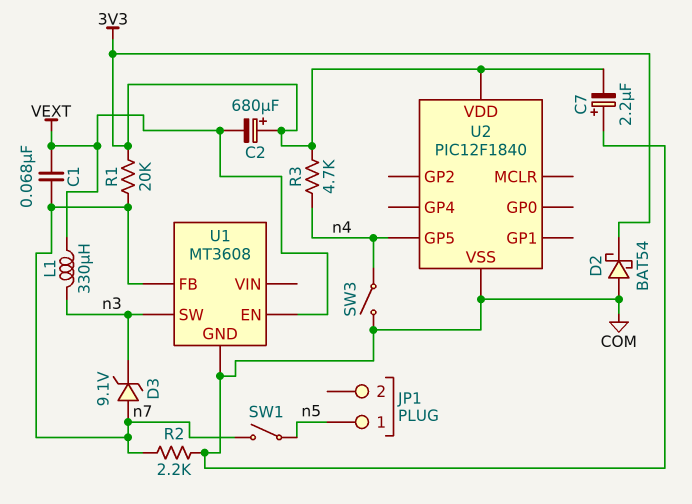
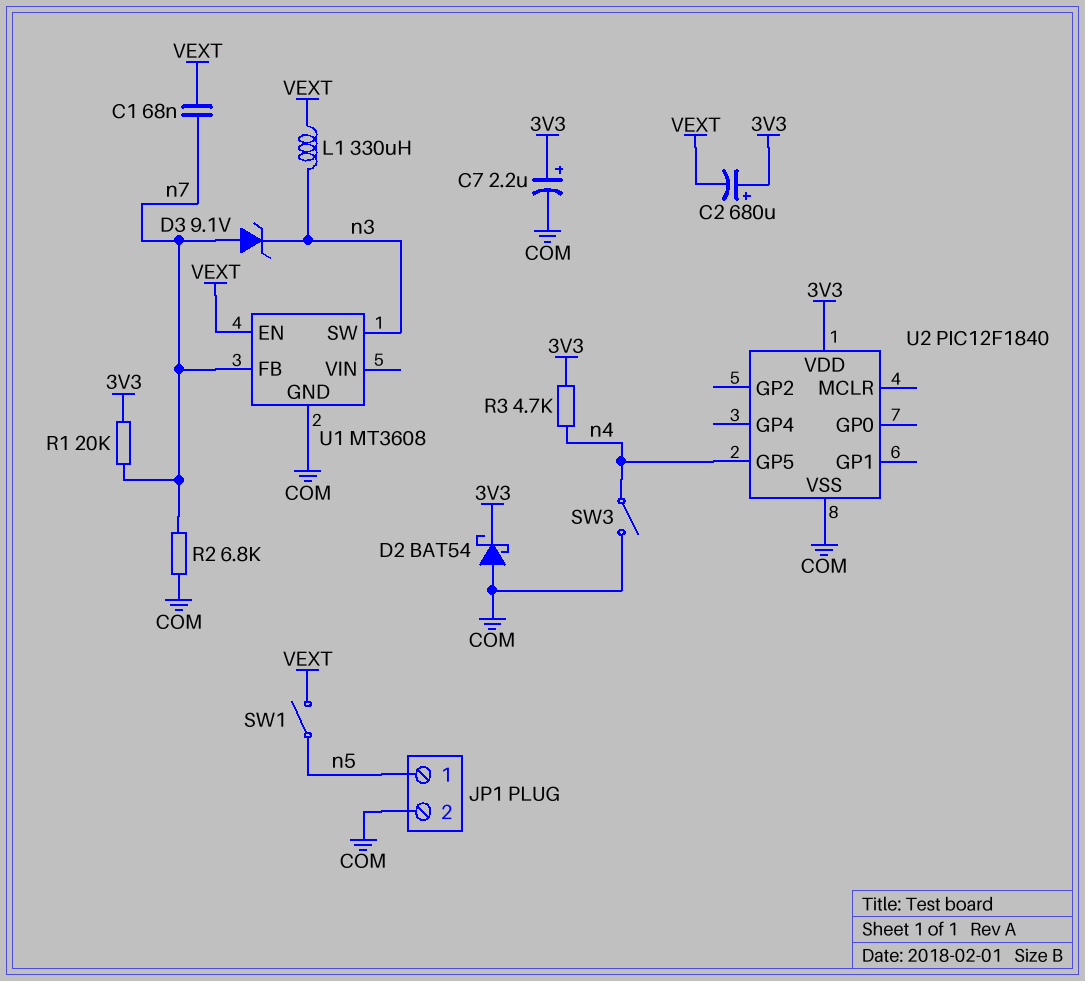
C7: 2.2uF (plus COM, minus 3V3) -> 2.2uF (plus 3V3, minus COM)
JP1 pin 2: none -> COM
R2: 2.2k (COM, n7) -> 6.8k (COM, n7)
SW1: switch (n5, n7) -> switch (VEXT, n5)

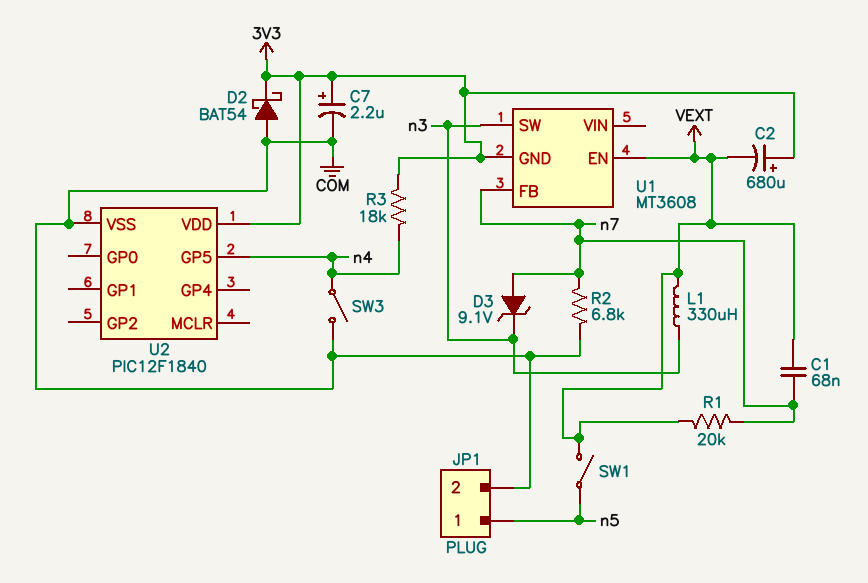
R1: 20k (3V3, n7) -> 20k (VEXT, n7)
R3: 4.7k (3V3, n4) -> 18k (3V3, n4)
U1 pin GND: COM -> 3V3

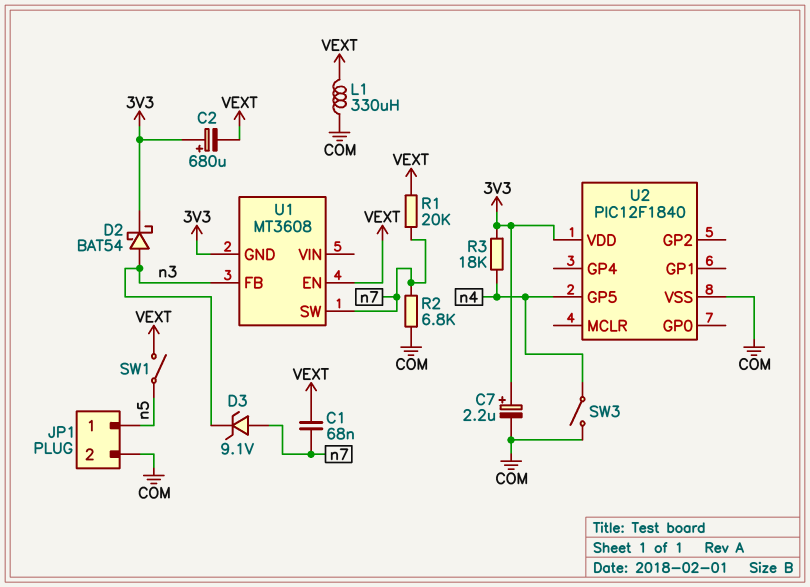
D2: schottky BAT54 (A COM, K 3V3) -> schottky BAT54 (A n3, K 3V3)
L1: 330uH (VEXT, n3) -> 330uH (COM, VEXT)
U1 pin FB: n7 -> n3
U1 pin SW: n3 -> n7

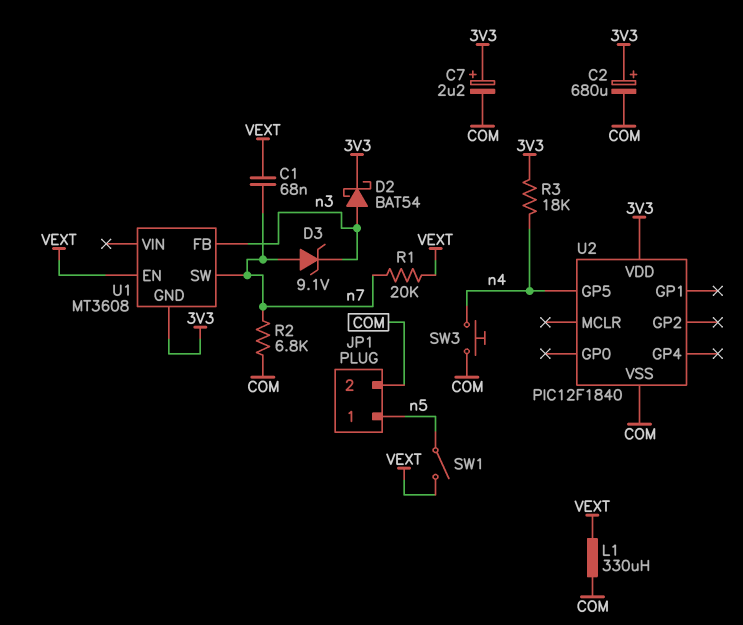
C2: 680uF (plus 3V3, minus VEXT) -> 680uF (plus 3V3, minus COM)
SW3: switch (COM, n4) -> button (COM, n4)

